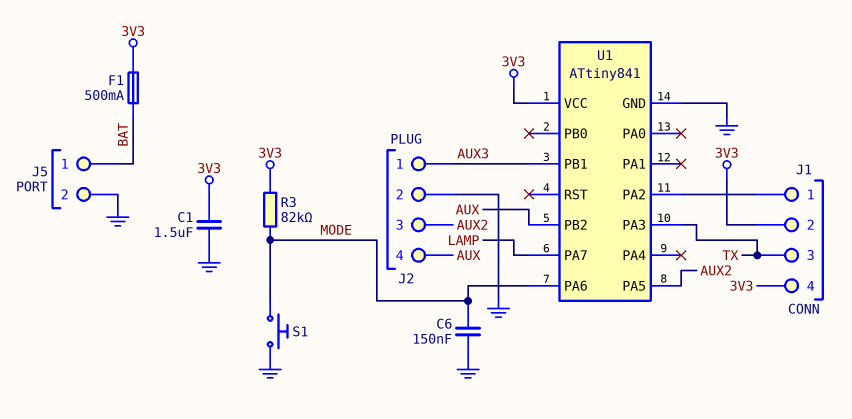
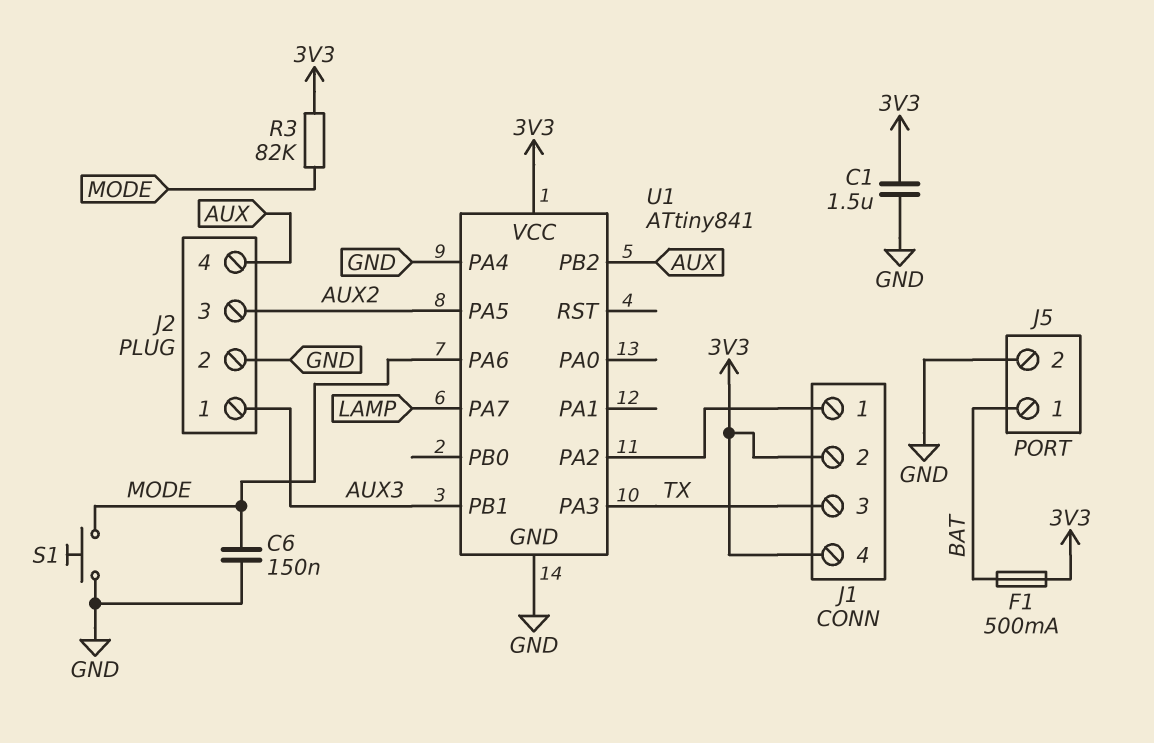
U1 pin PA4: none -> GND

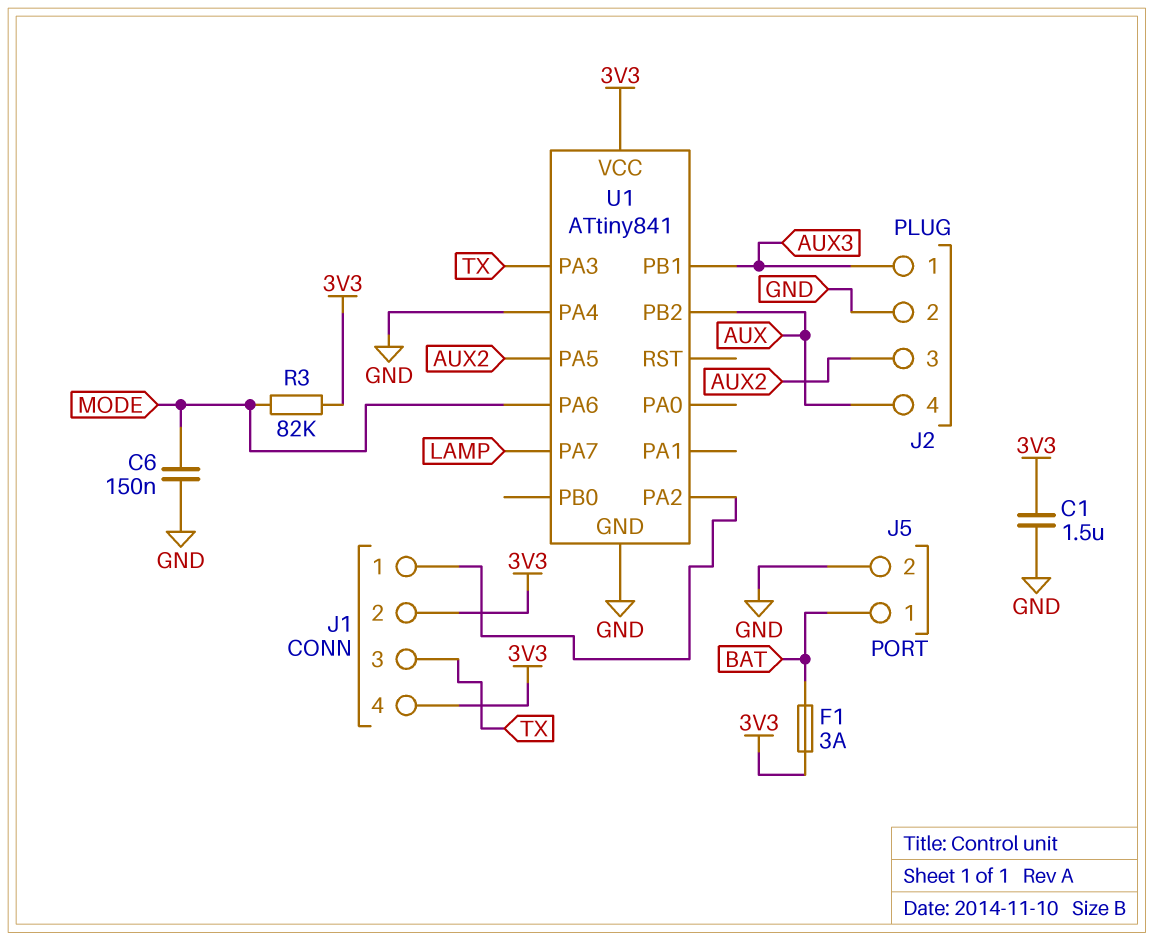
F1: 500mA (3V3, BAT) -> 3A (3V3, BAT)
S1: button (GND, MODE) -> none

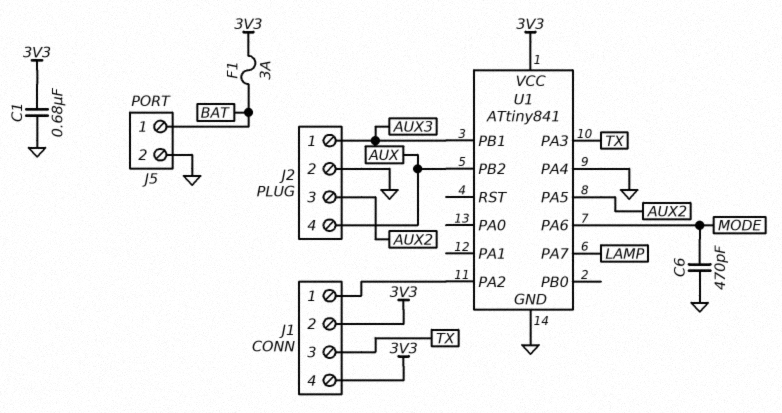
C1: 1.5uF (3V3, GND) -> 680nF (3V3, GND)
C6: 150nF (GND, MODE) -> 470pF (GND, MODE)
R3: 82k (3V3, MODE) -> none

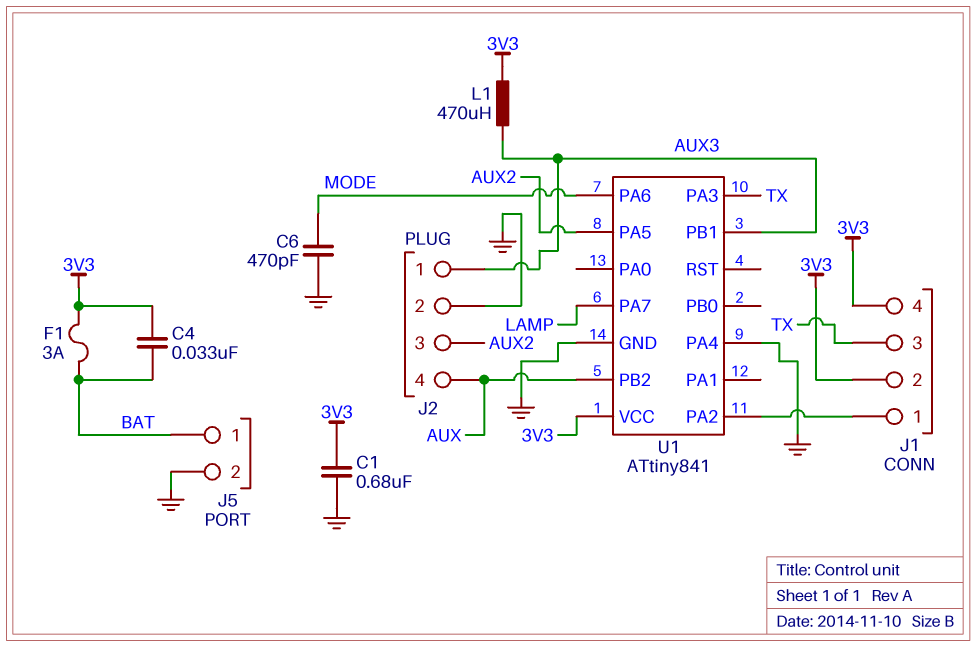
C4: none -> 33nF (3V3, BAT)
L1: none -> 470uH (3V3, AUX3)

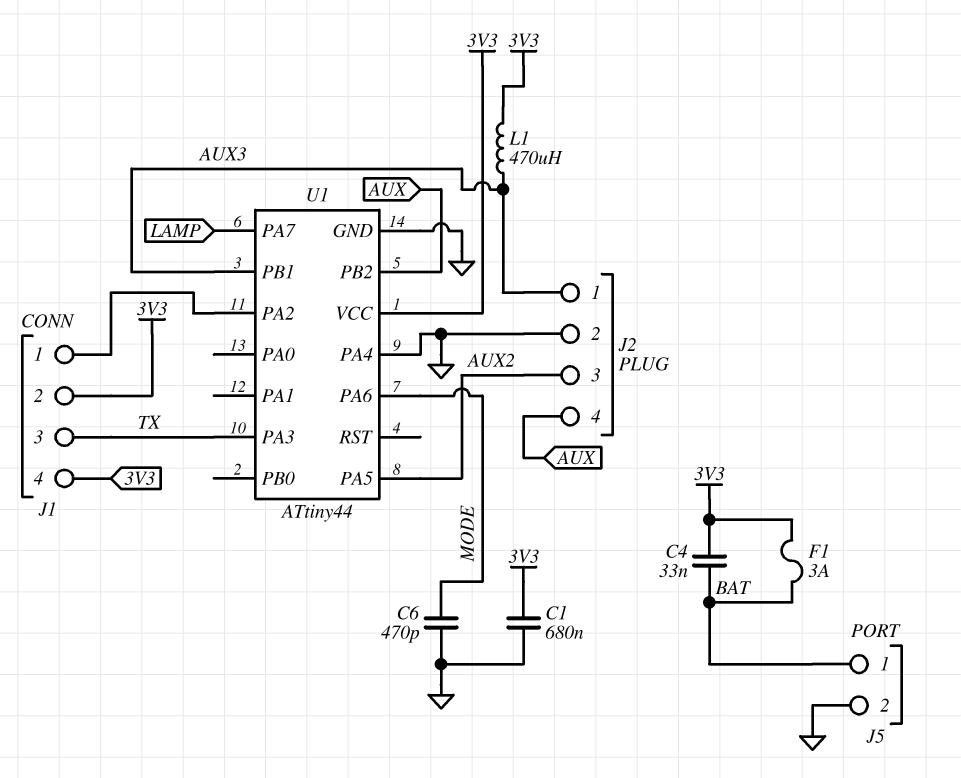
U1: ATtiny841 -> ATtiny44

